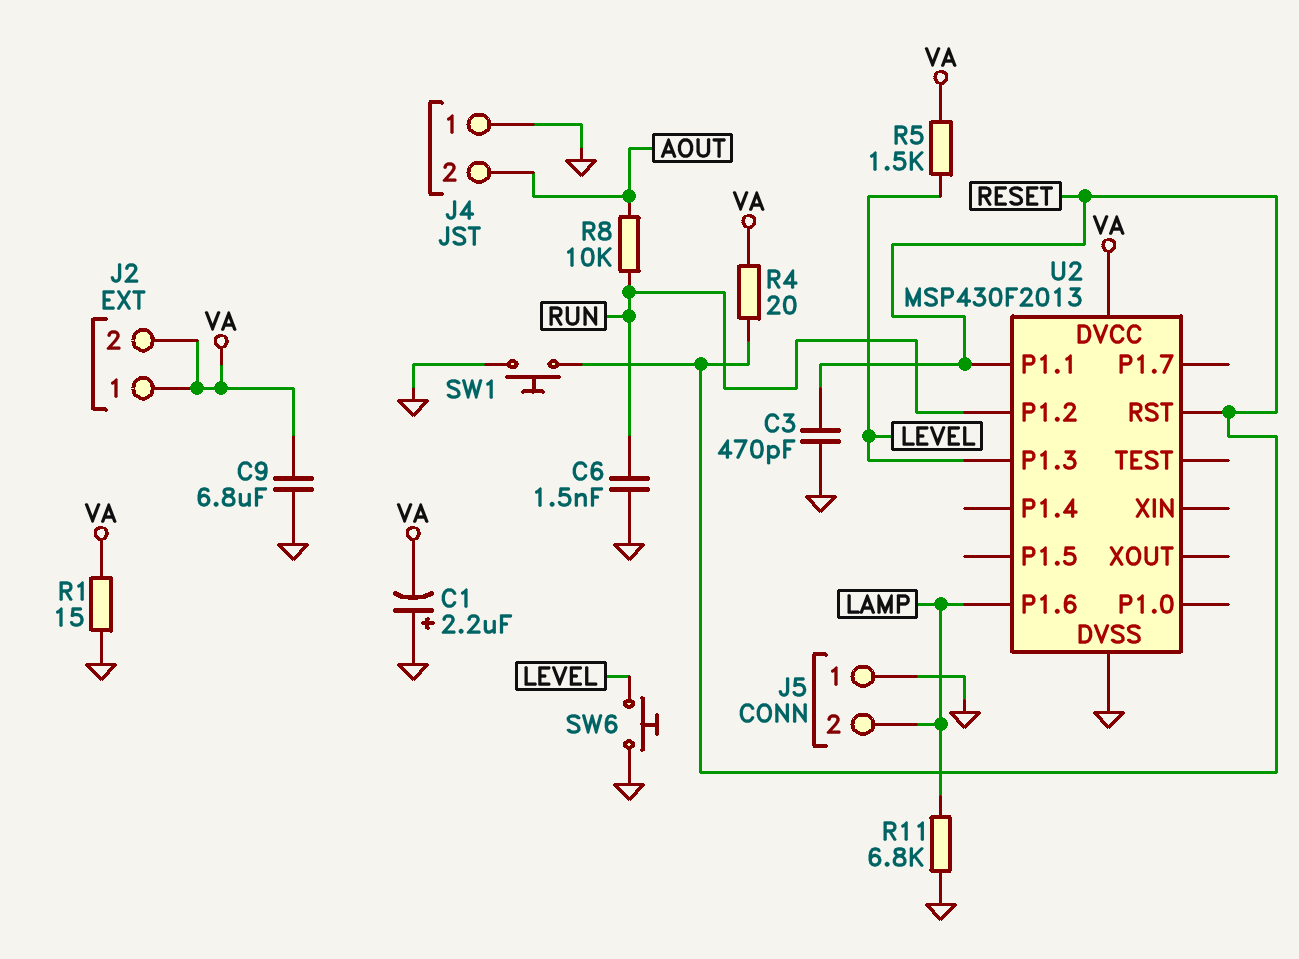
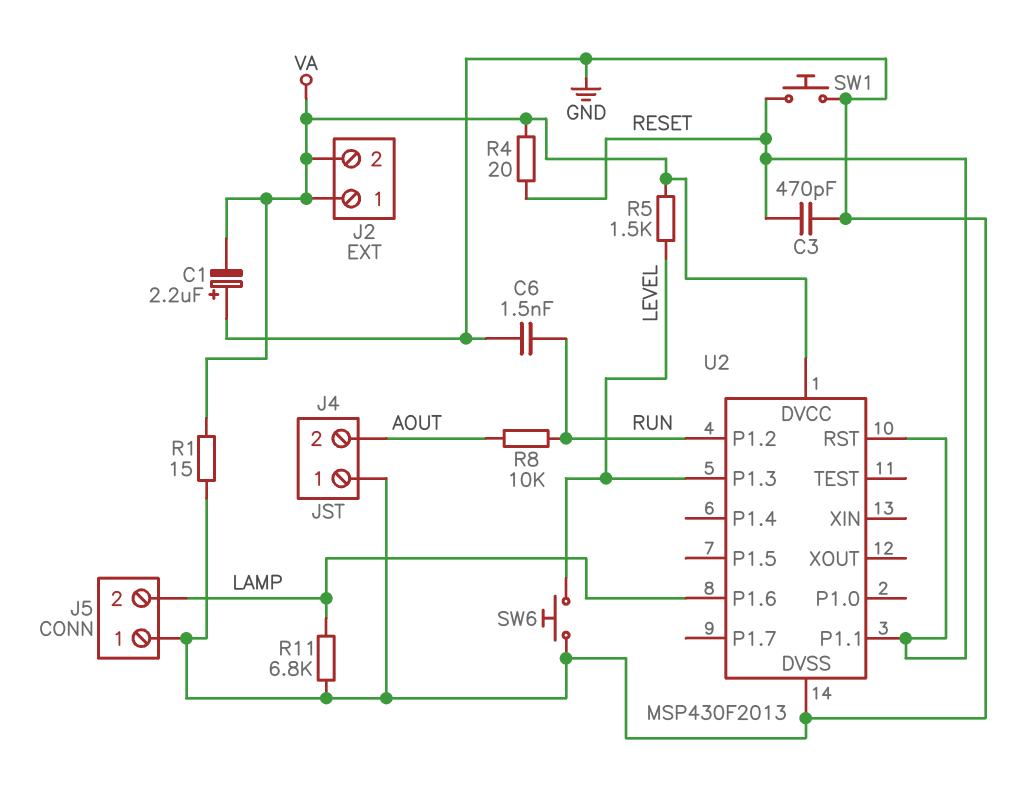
C9: 6.8uF (GND, VA) -> none

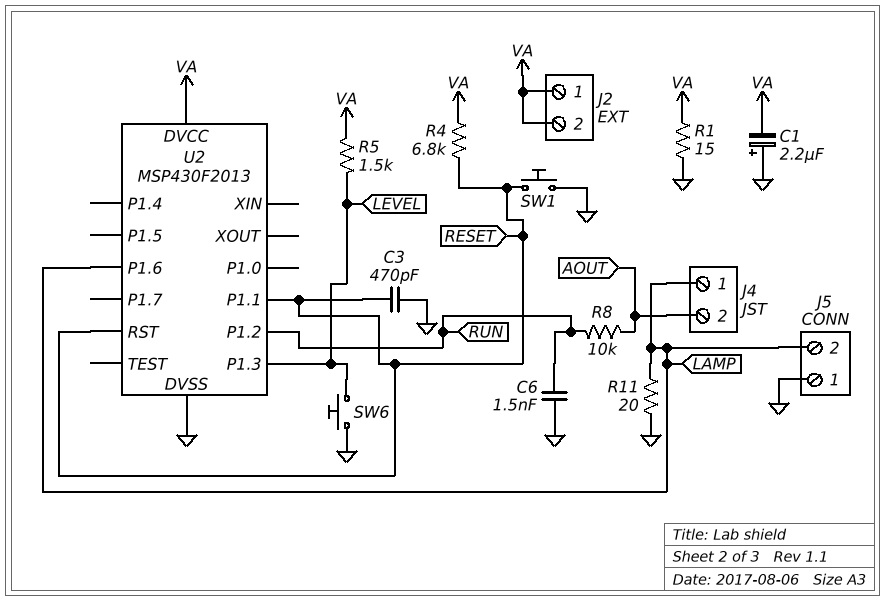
J4 pin 1: GND -> LAMP
R4: 20 (RESET, VA) -> 6.8k (RESET, VA)
R11: 6.8k (GND, LAMP) -> 20 (GND, LAMP)

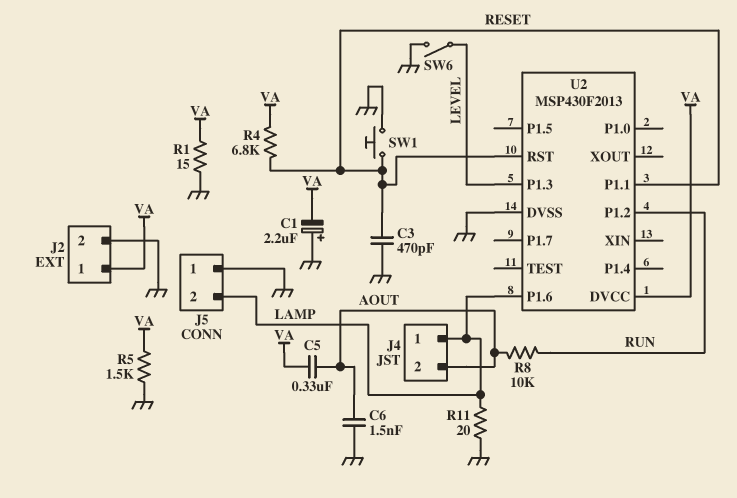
C5: none -> 330nF (AOUT, VA)
C6: 1.5nF (GND, RUN) -> 1.5nF (AOUT, GND)
J2 pin 2: VA -> GND
R5: 1.5k (LEVEL, VA) -> 1.5k (GND, VA)
SW6: button (GND, LEVEL) -> switch (GND, LEVEL)

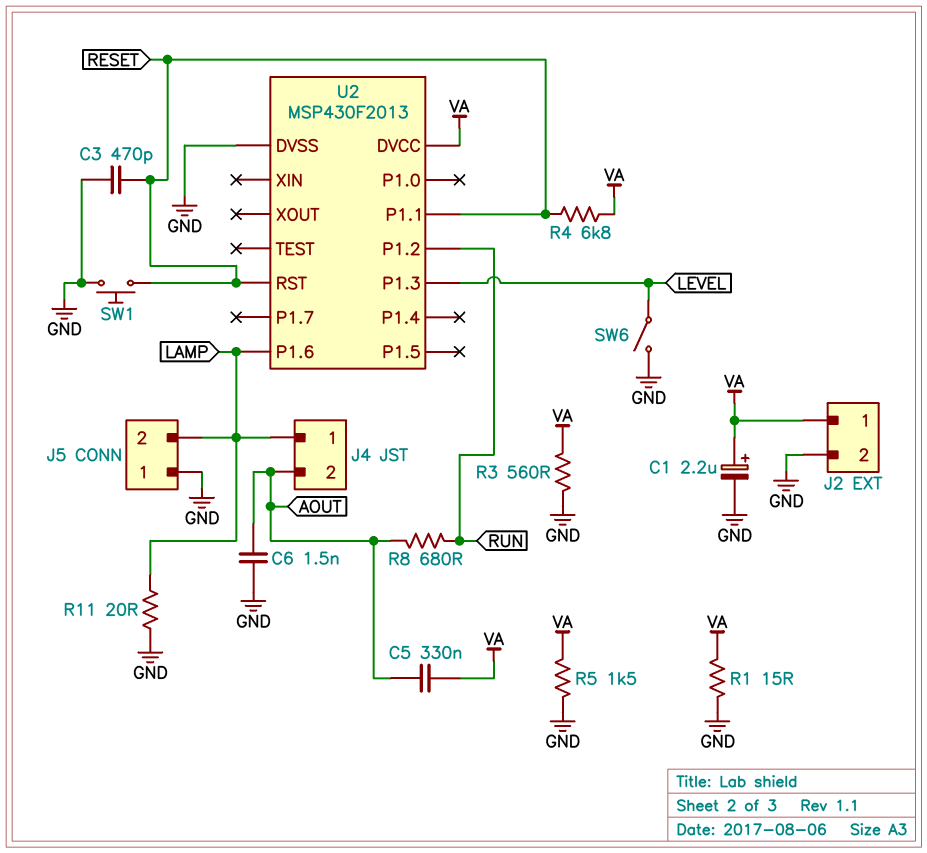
C1: 2.2uF (plus GND, minus VA) -> 2.2uF (plus VA, minus GND)
R3: none -> 560 (GND, VA)
R8: 10k (AOUT, RUN) -> 680 (AOUT, RUN)

